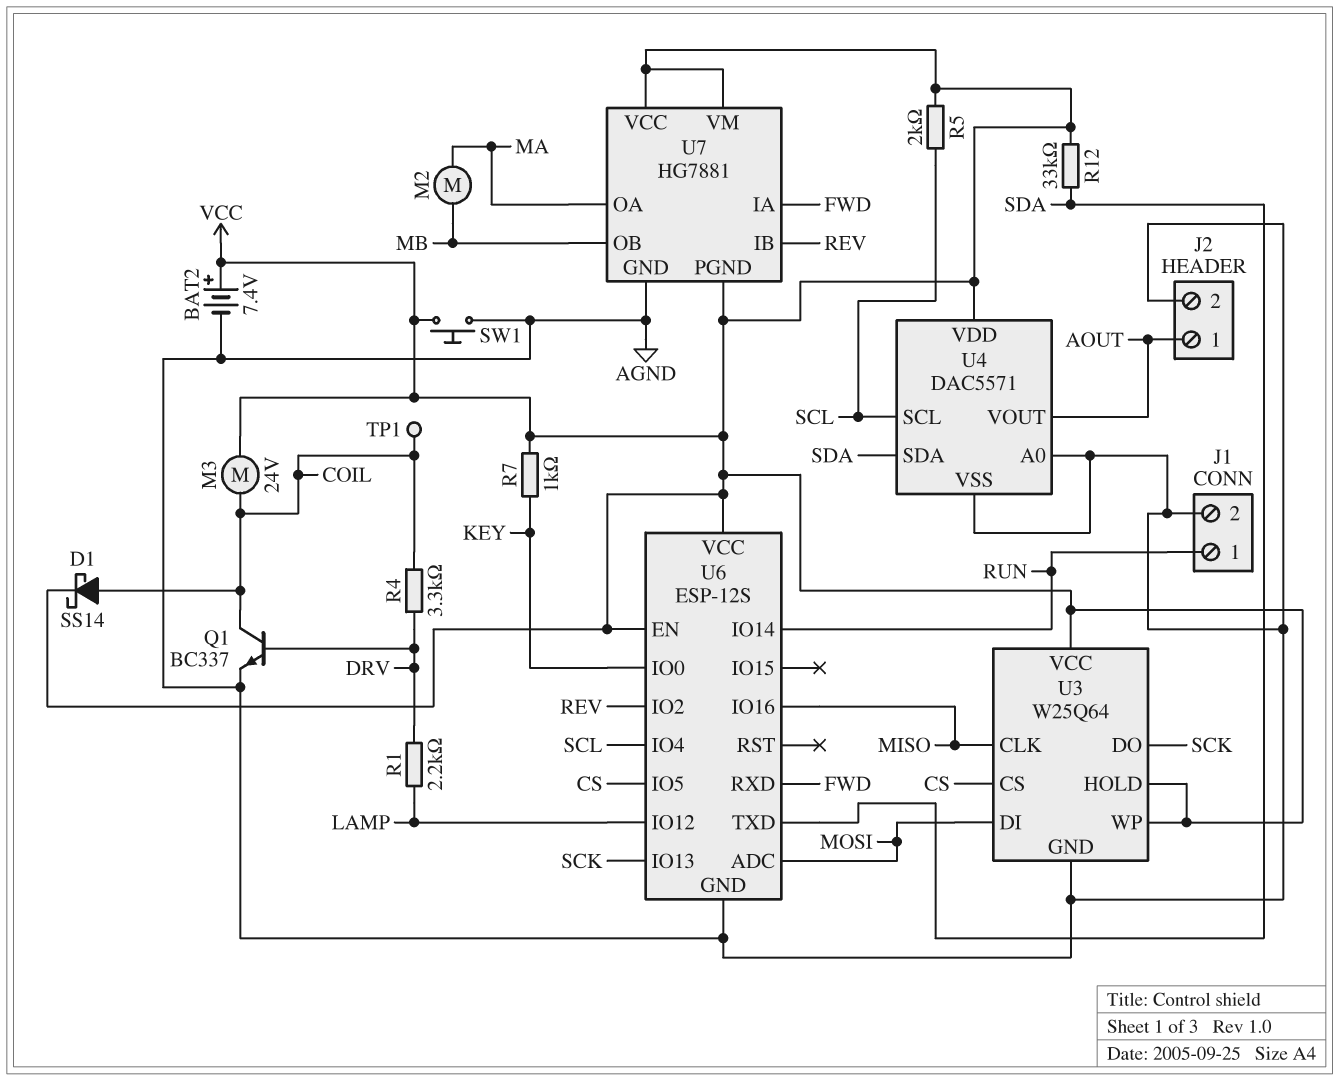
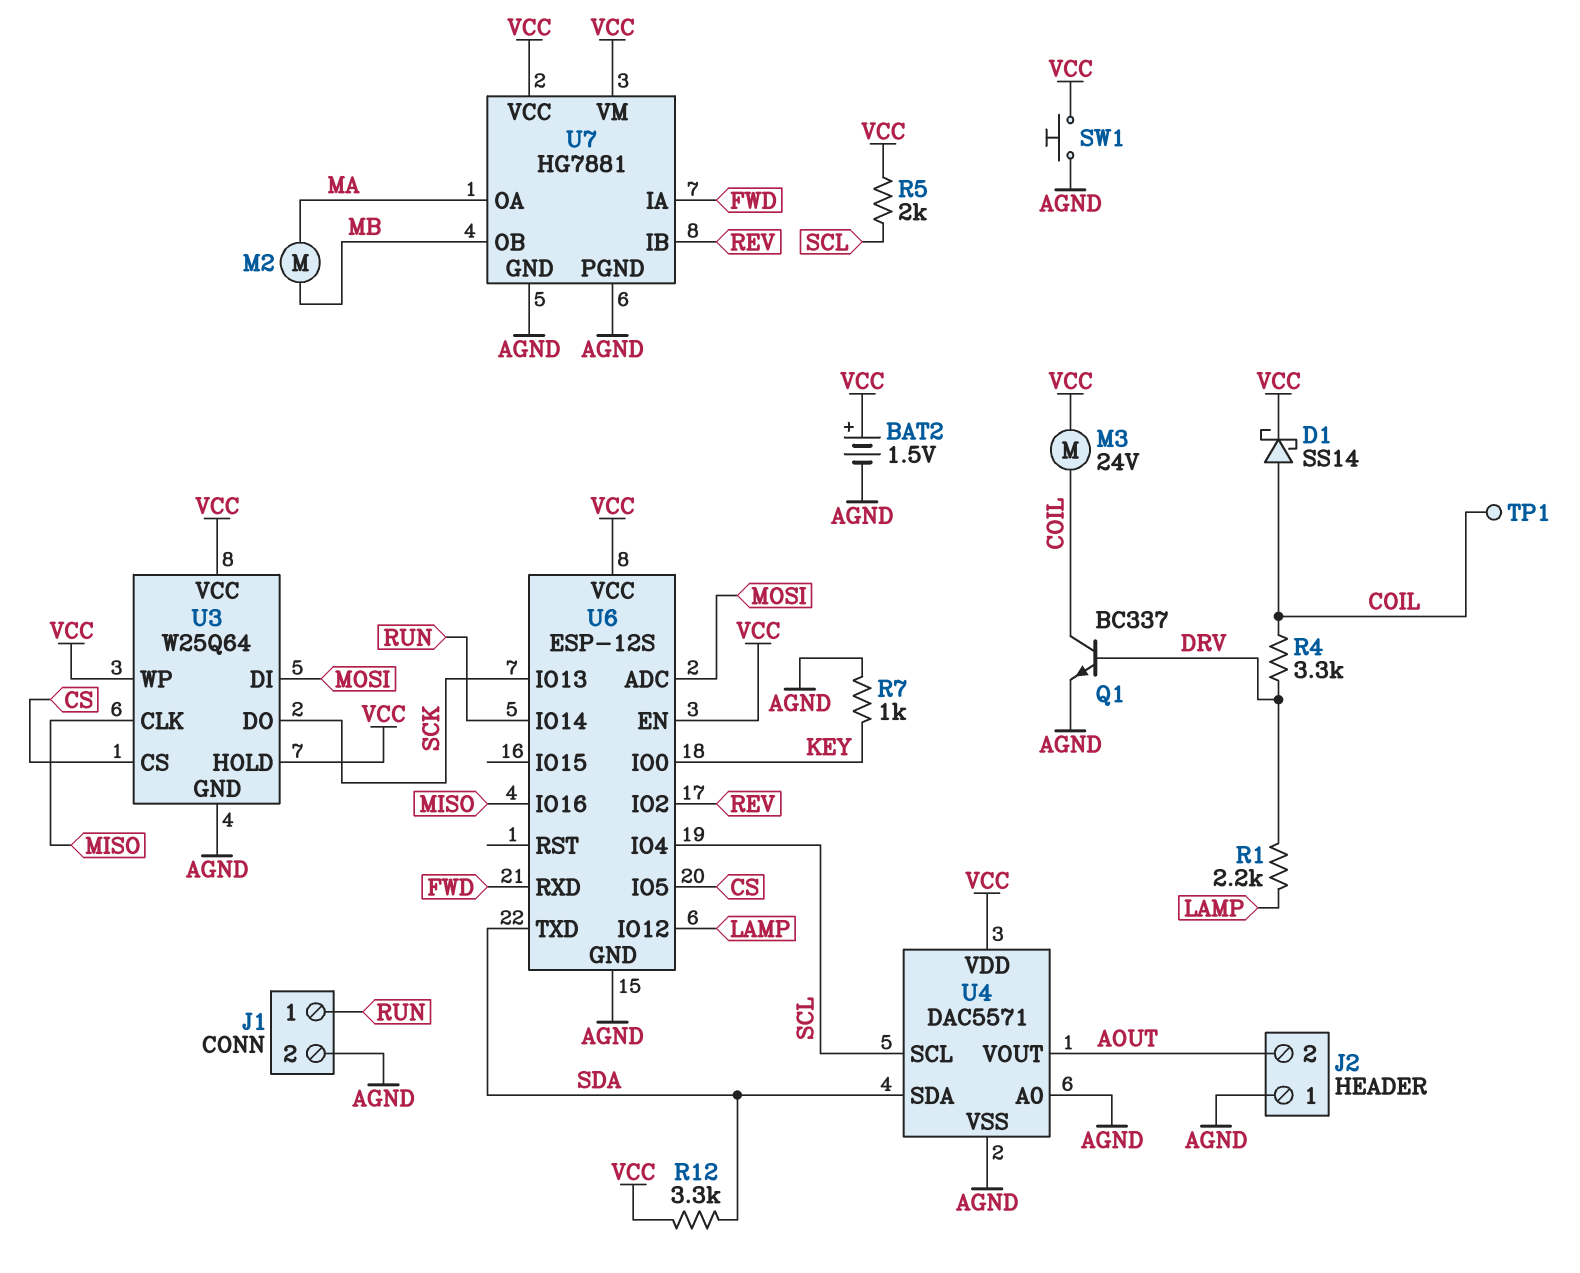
BAT2: 7.4V (plus VCC, minus AGND) -> 1.5V (plus VCC, minus AGND)
J2 pin 1: AOUT -> AGND
J2 pin 2: AGND -> AOUT
R7: 1k (KEY, VCC) -> 1k (AGND, KEY)
R12: 33k (SDA, VCC) -> 3.3k (SDA, VCC)
U7 pin PGND: VCC -> AGND

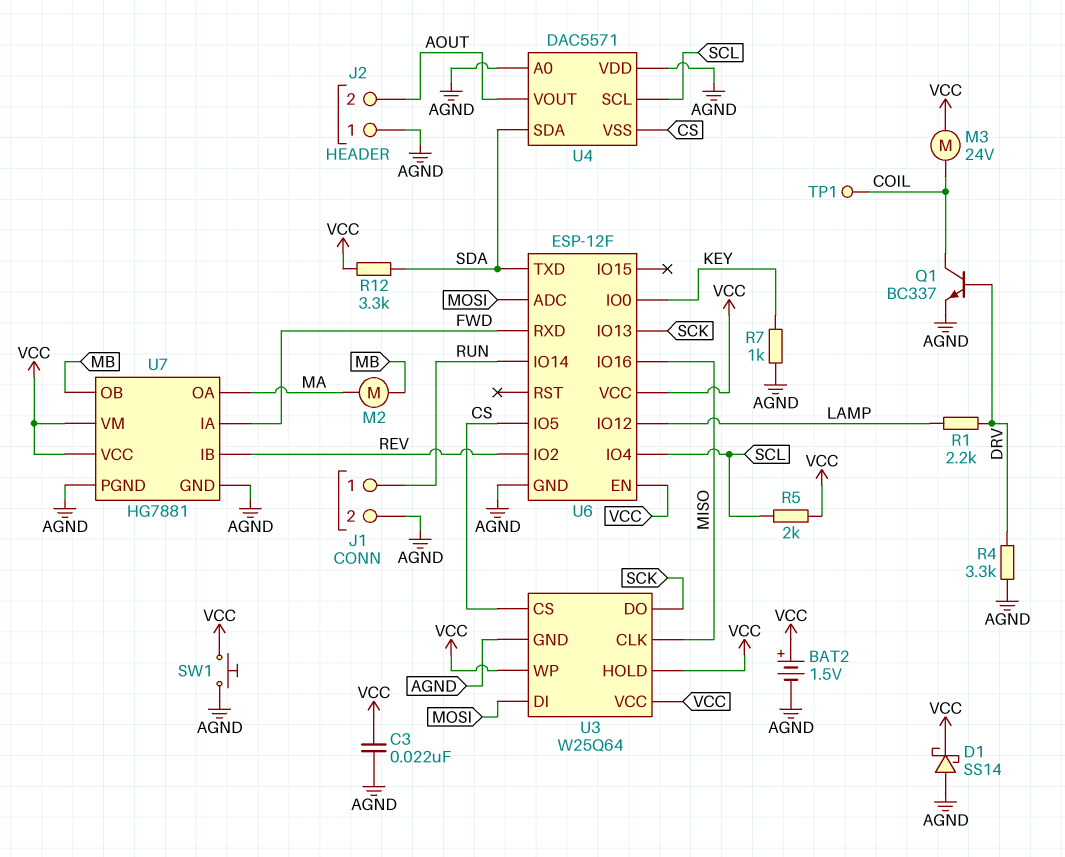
C3: none -> 22nF (AGND, VCC)
D1: schottky SS14 (A COIL, K VCC) -> schottky SS14 (A AGND, K VCC)
R4: 3.3k (COIL, DRV) -> 3.3k (AGND, DRV)
U4 pin VDD: VCC -> AGND
U4 pin VSS: AGND -> CS
U6: ESP-12S -> ESP-12F

